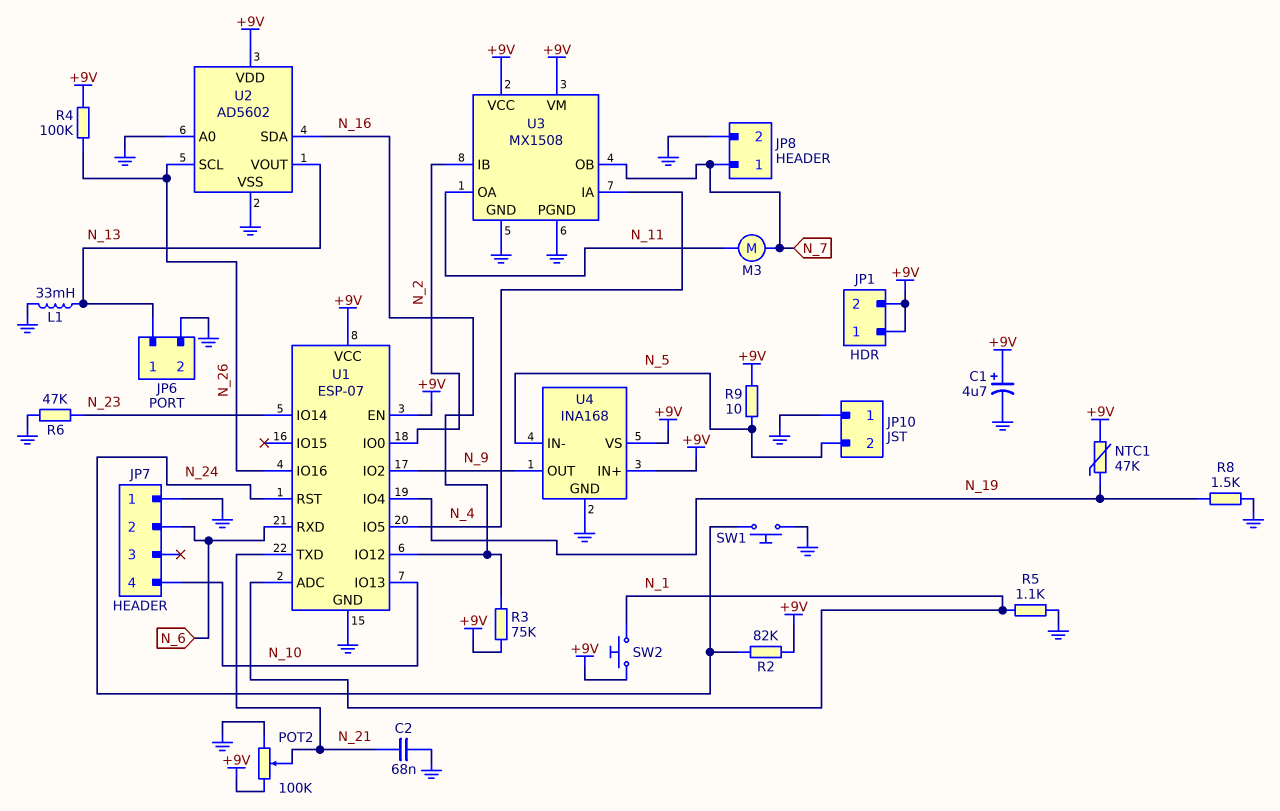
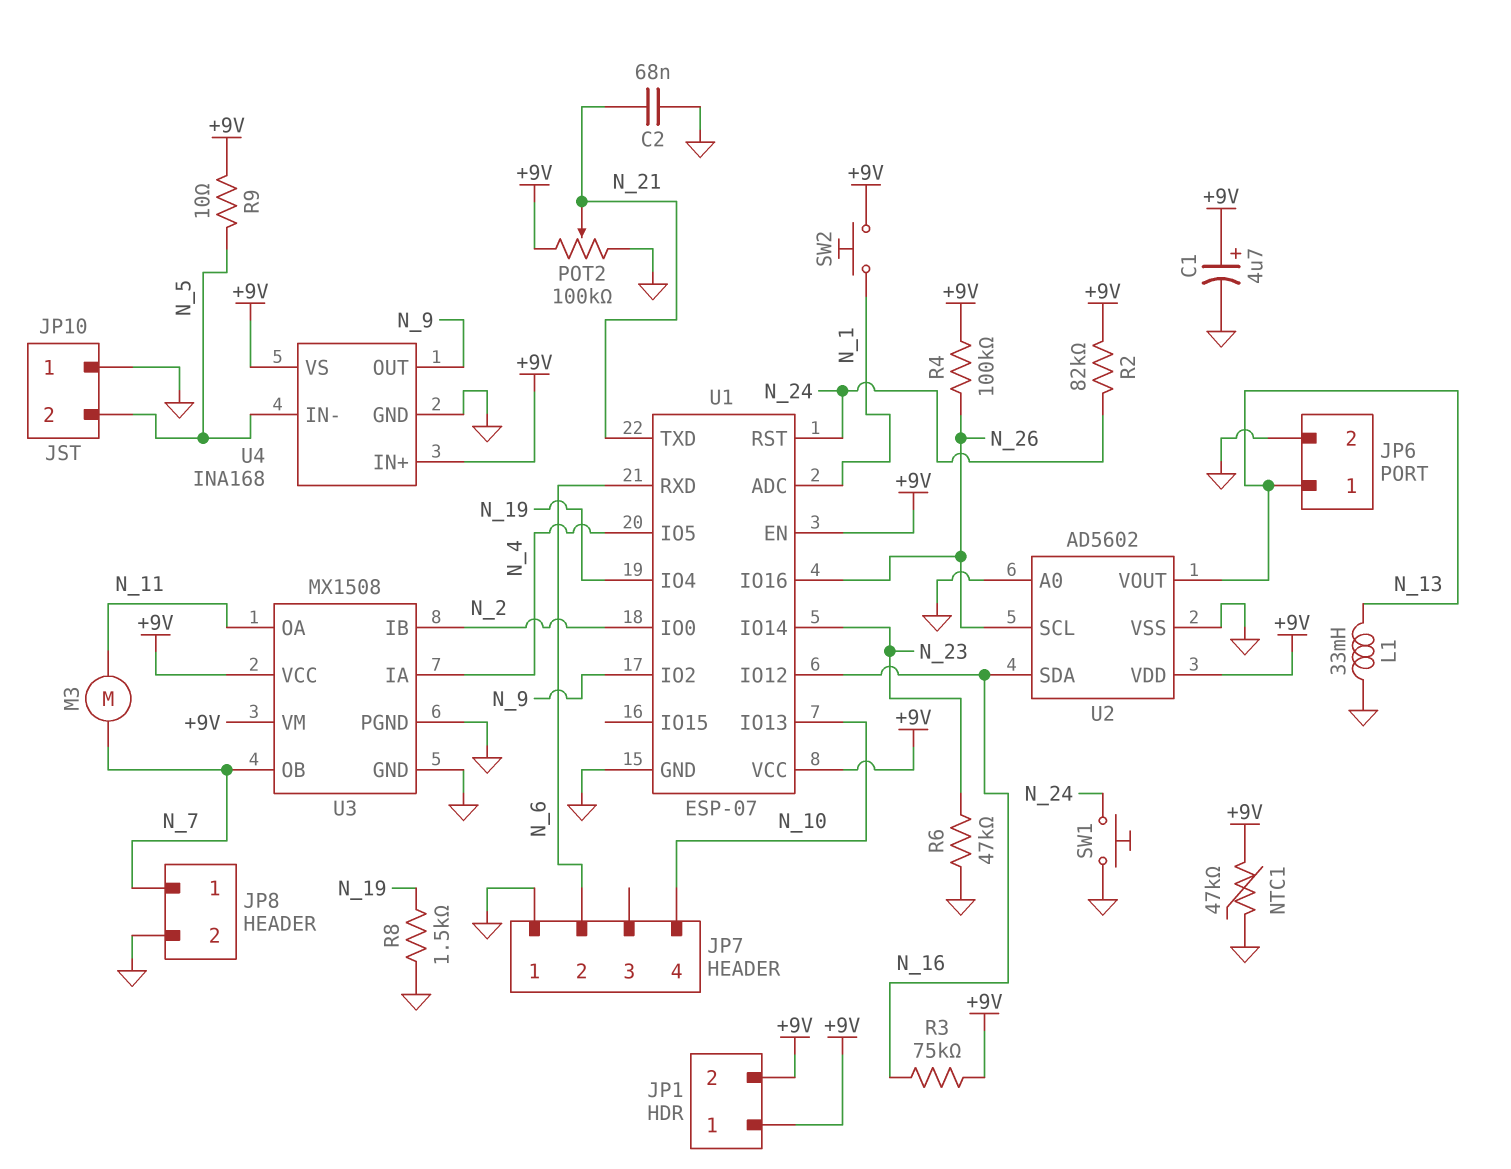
NTC1: 47k (+9V, N_19) -> 47k (+9V, GND)
R5: 1.1k (GND, N_1) -> none

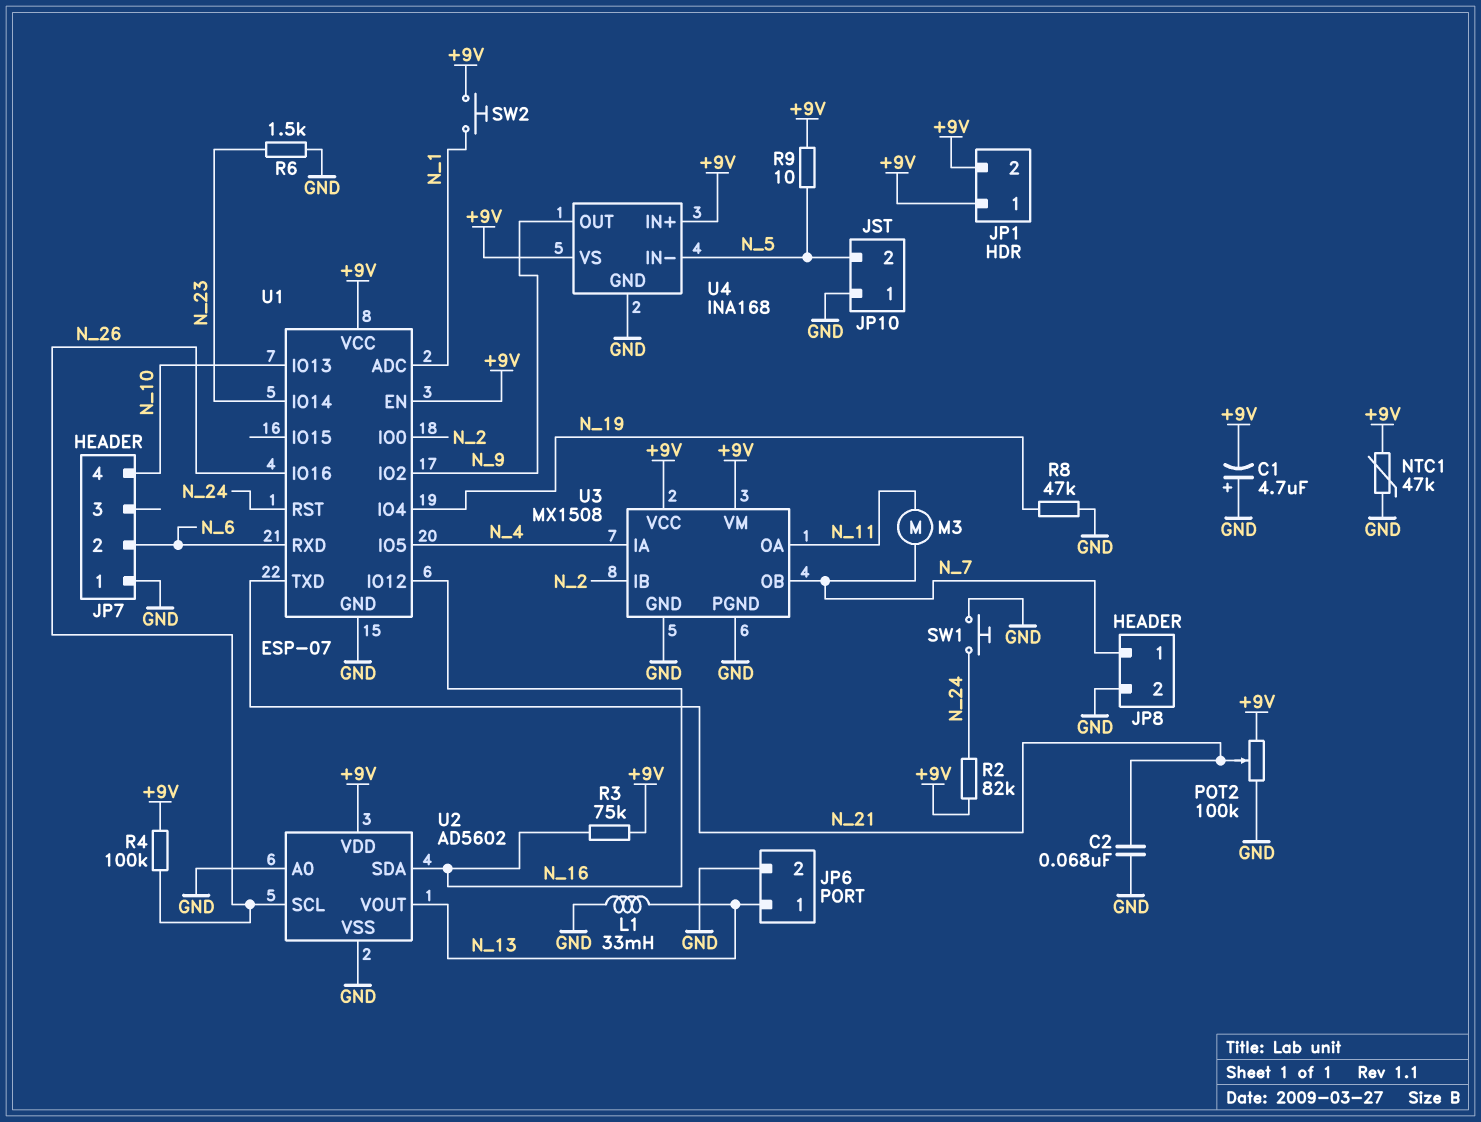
C1: 4.7uF (plus +9V, minus GND) -> 4.7uF (plus GND, minus +9V)
R6: 47k (GND, N_23) -> 1.5k (GND, N_23)
R8: 1.5k (GND, N_19) -> 47k (GND, N_19)

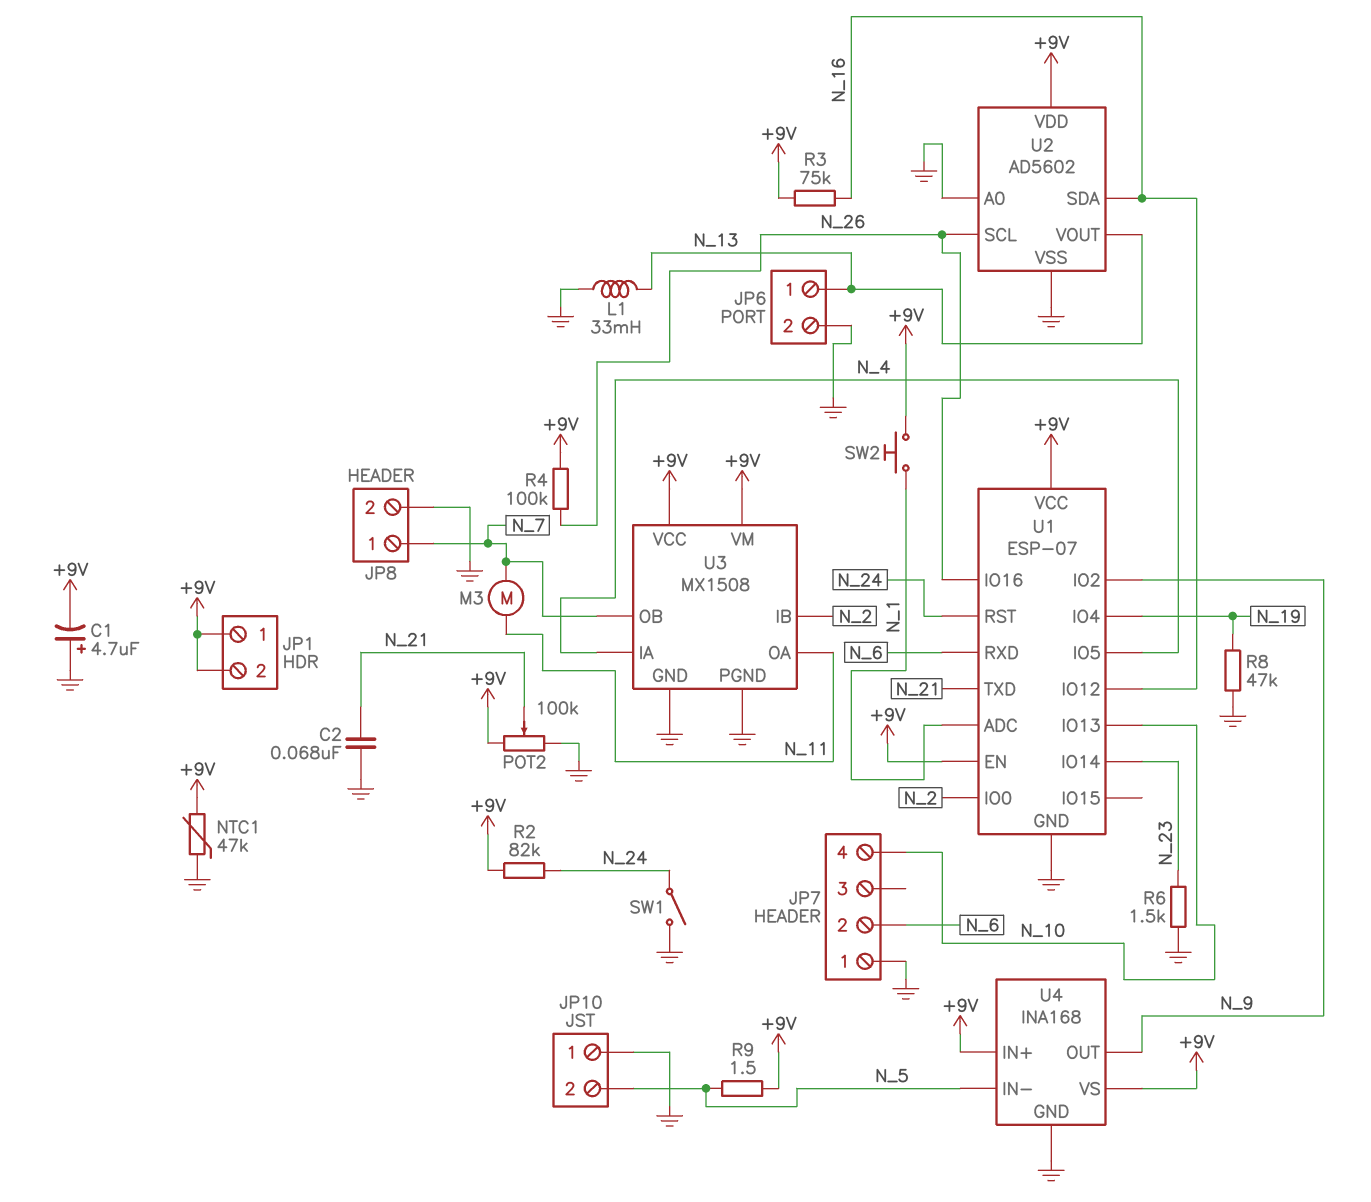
R9: 10 (+9V, N_5) -> 1.5 (+9V, N_5)
SW1: button (GND, N_24) -> switch (GND, N_24)

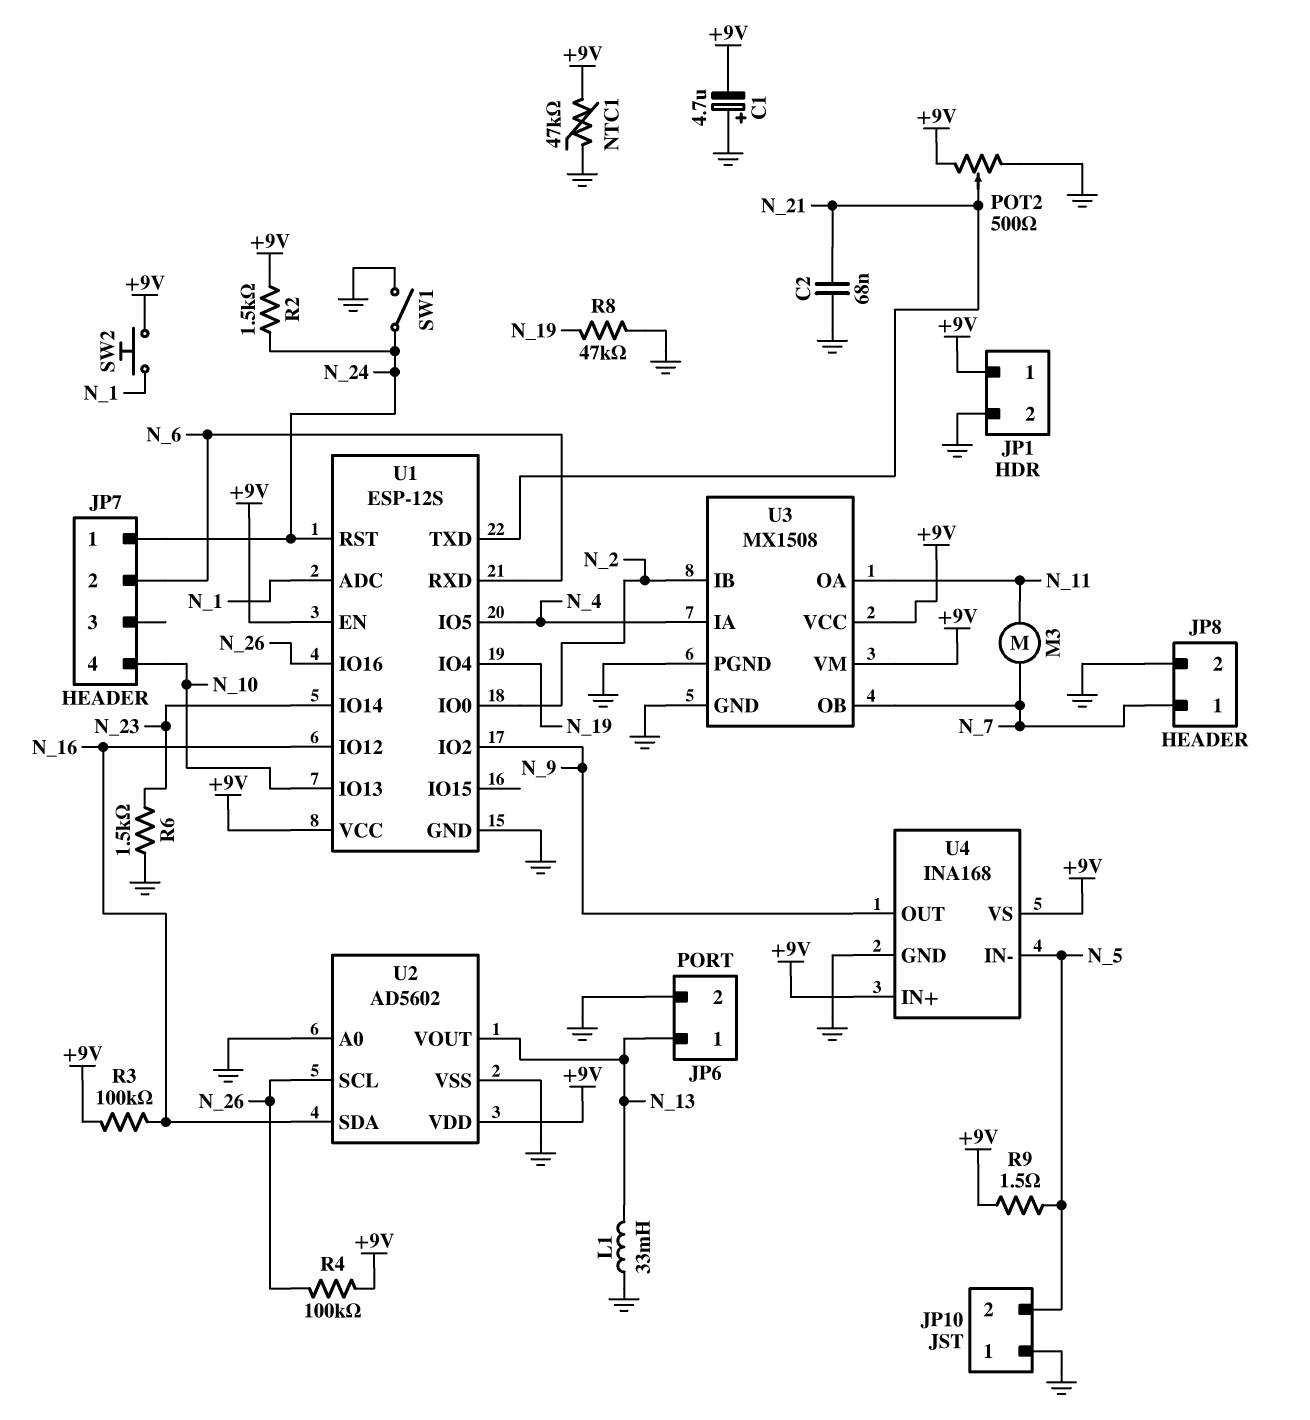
JP1 pin 2: +9V -> GND
JP7 pin 1: GND -> N_24
POT2: 100k (+9V, GND, wiper N_21) -> 500 (+9V, GND, wiper N_21)
R2: 82k (+9V, N_24) -> 1.5k (+9V, N_24)
R3: 75k (+9V, N_16) -> 100k (+9V, N_16)
U1: ESP-07 -> ESP-12S

